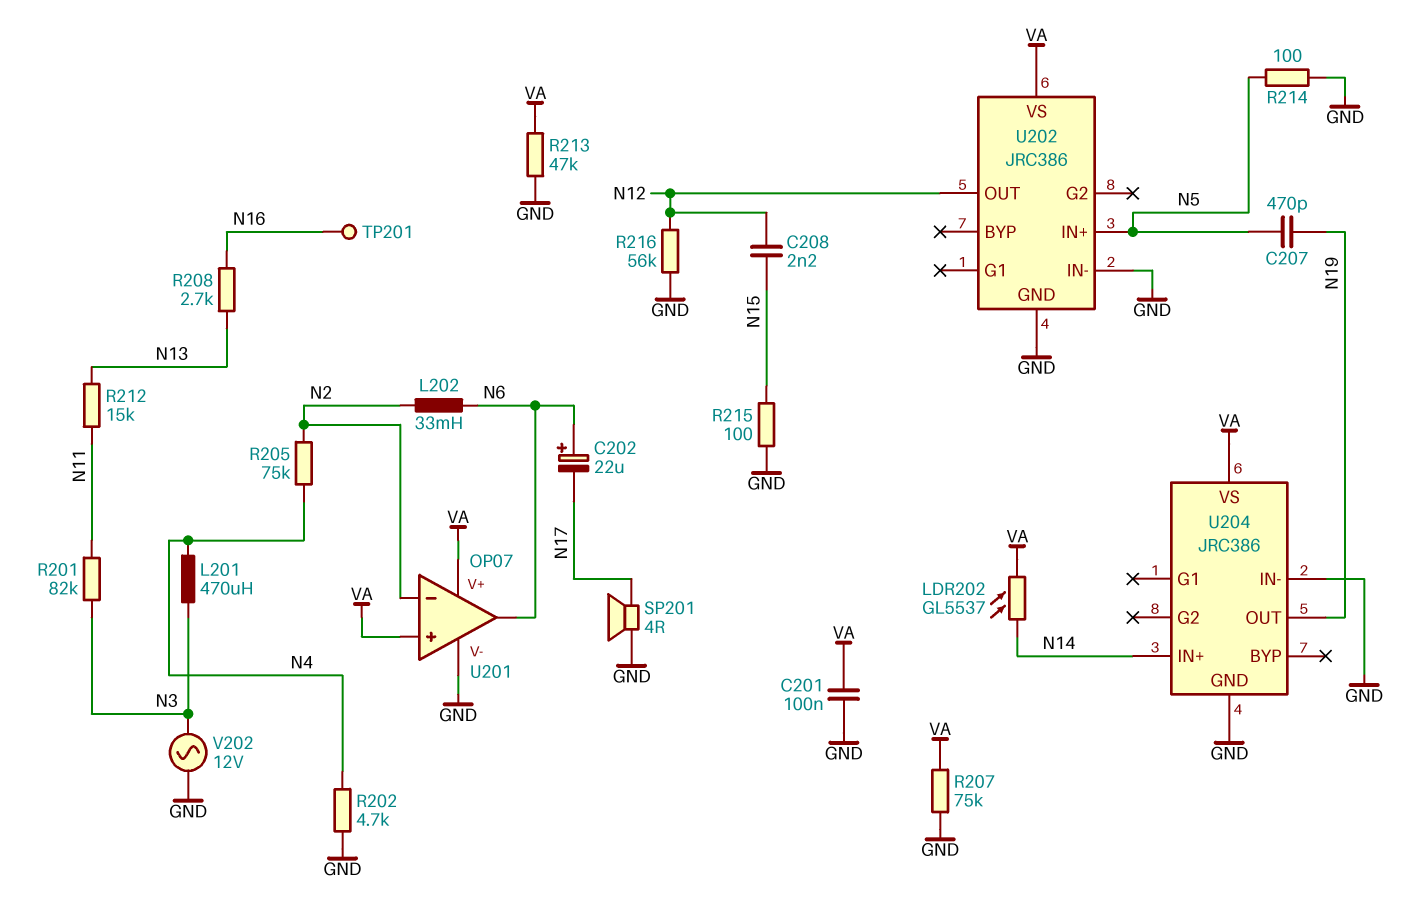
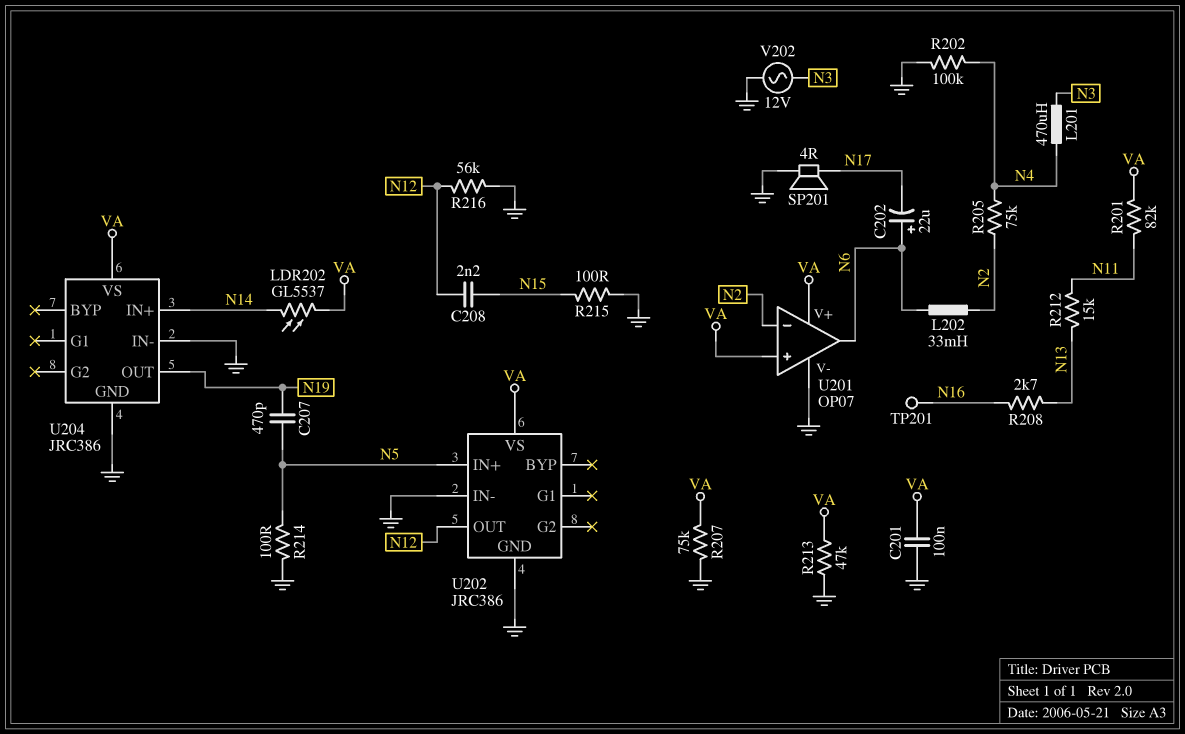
R201: 82k (N3, N11) -> 82k (N11, VA)
R202: 4.7k (GND, N4) -> 100k (GND, N4)

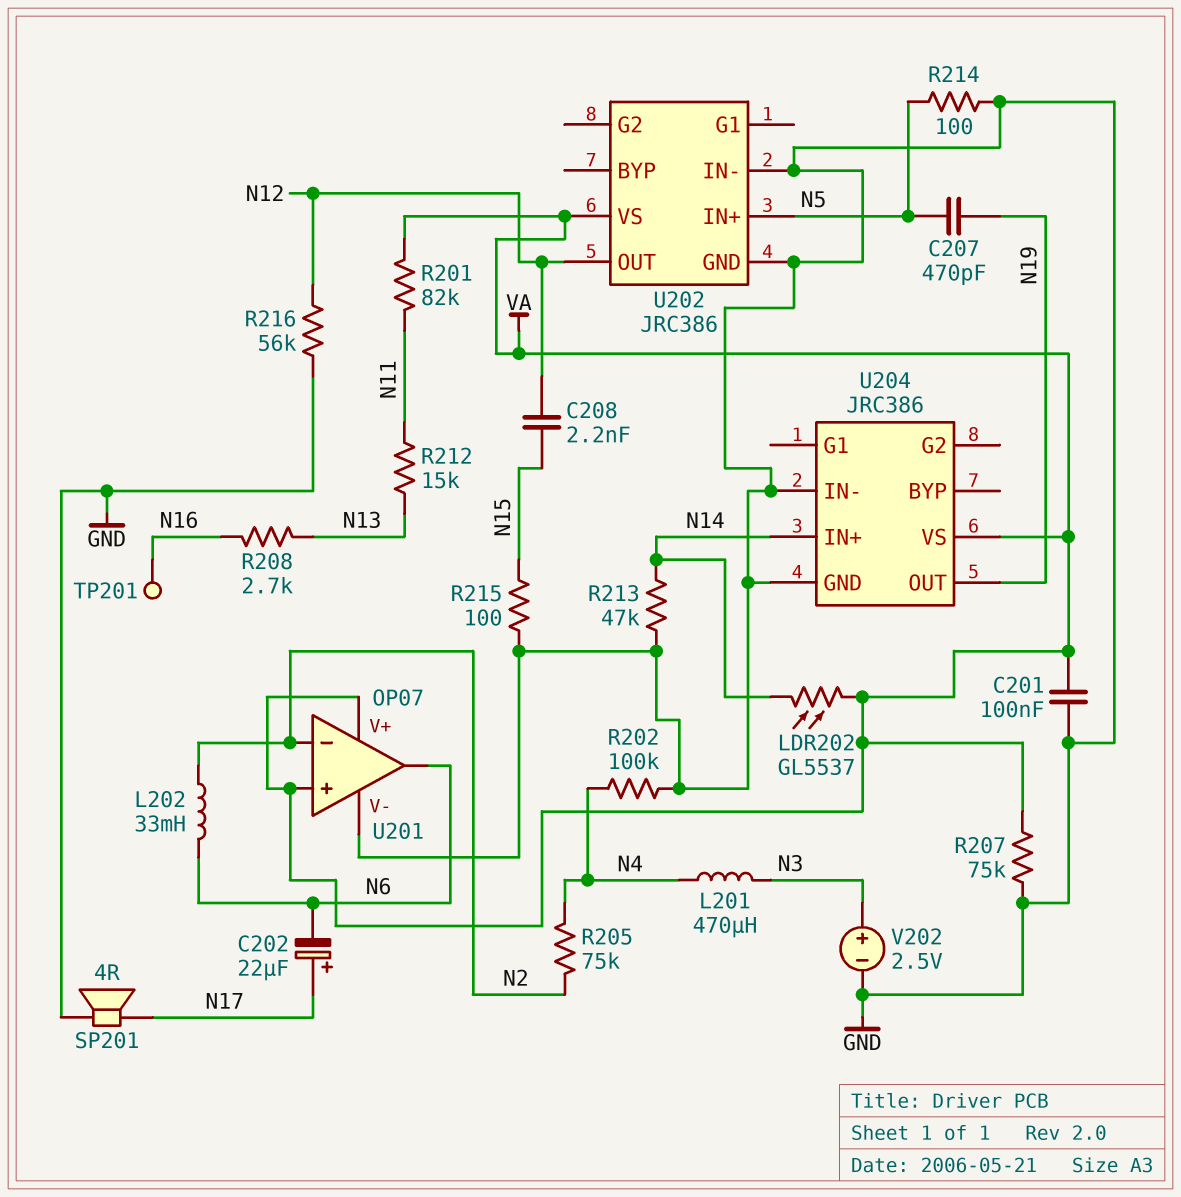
C202: 22uF (plus N6, minus N17) -> 22uF (plus N17, minus N6)
R213: 47k (GND, VA) -> 47k (GND, N14)
V202: AC 12V (GND, N3) -> 2.5V (plus N3, minus GND)

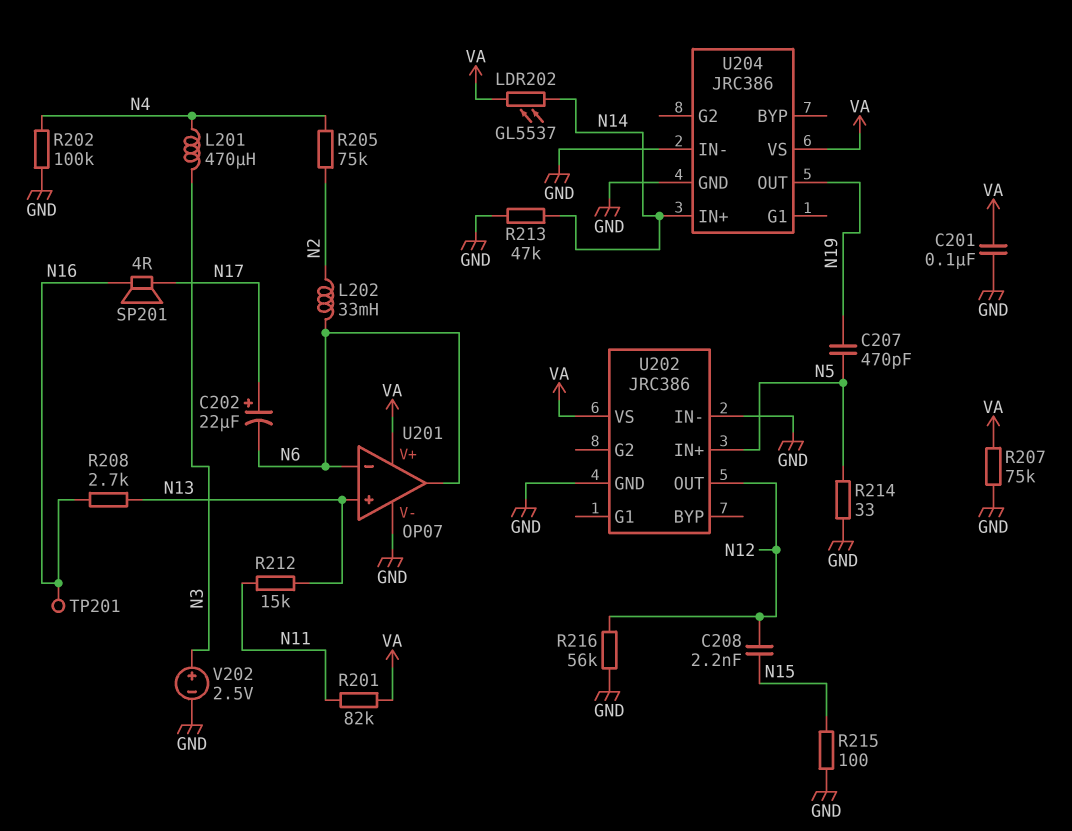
R214: 100 (GND, N5) -> 33 (GND, N5)
SP201: speaker 4R (GND, N17) -> speaker 4R (N16, N17)
U201 pin in+: VA -> N13
U201 pin in-: N2 -> N6

